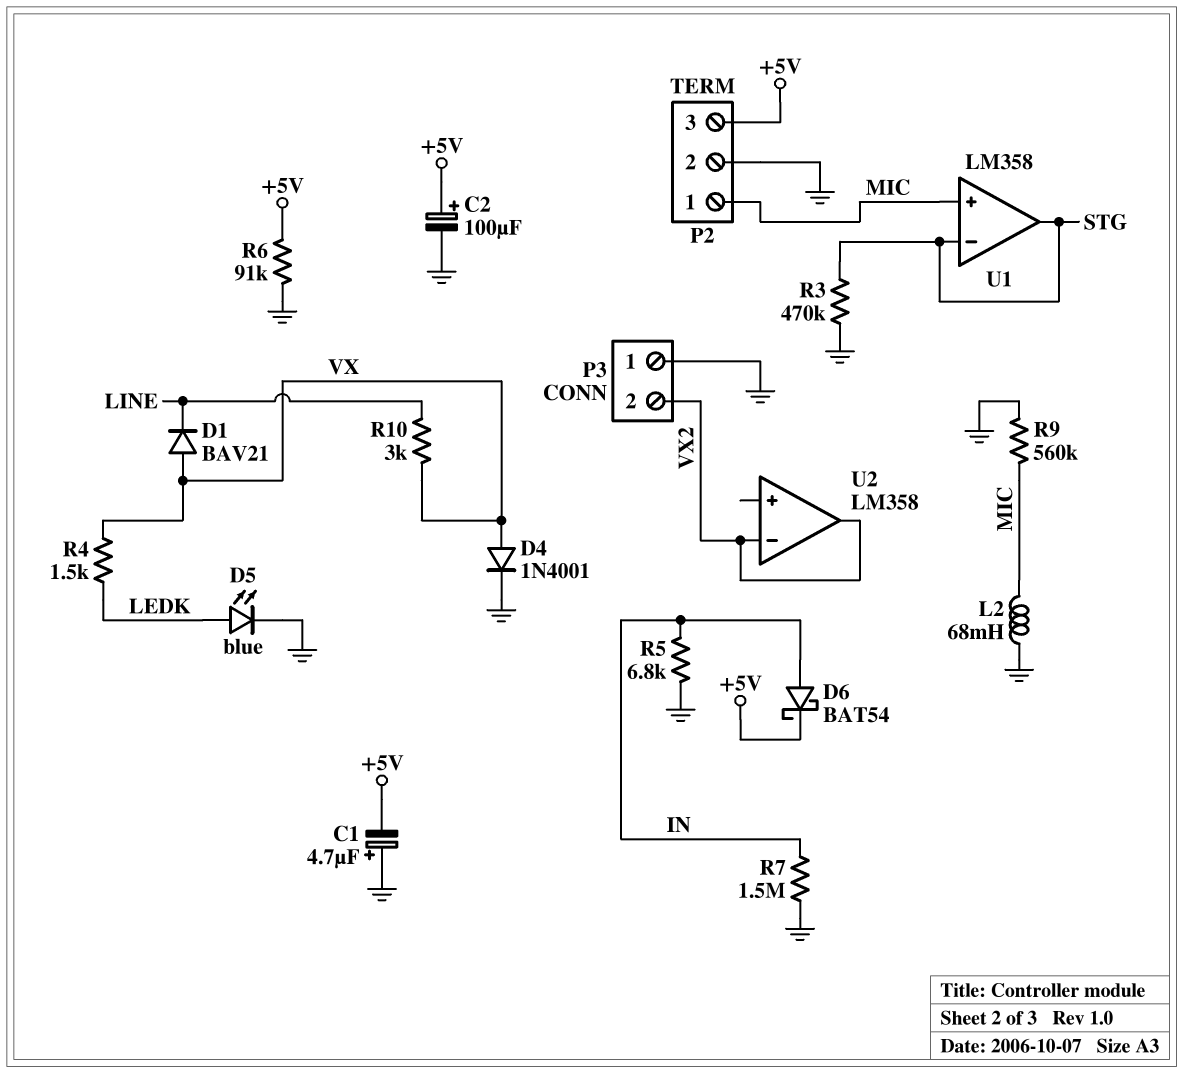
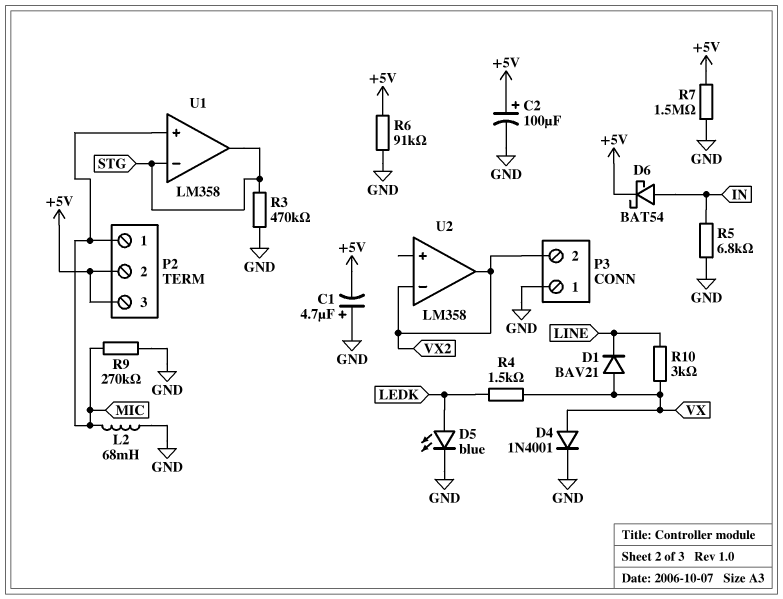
P2 pin 2: GND -> +5V
R7: 1.5M (GND, IN) -> 1.5M (+5V, GND)
R9: 560k (GND, MIC) -> 270k (GND, MIC)

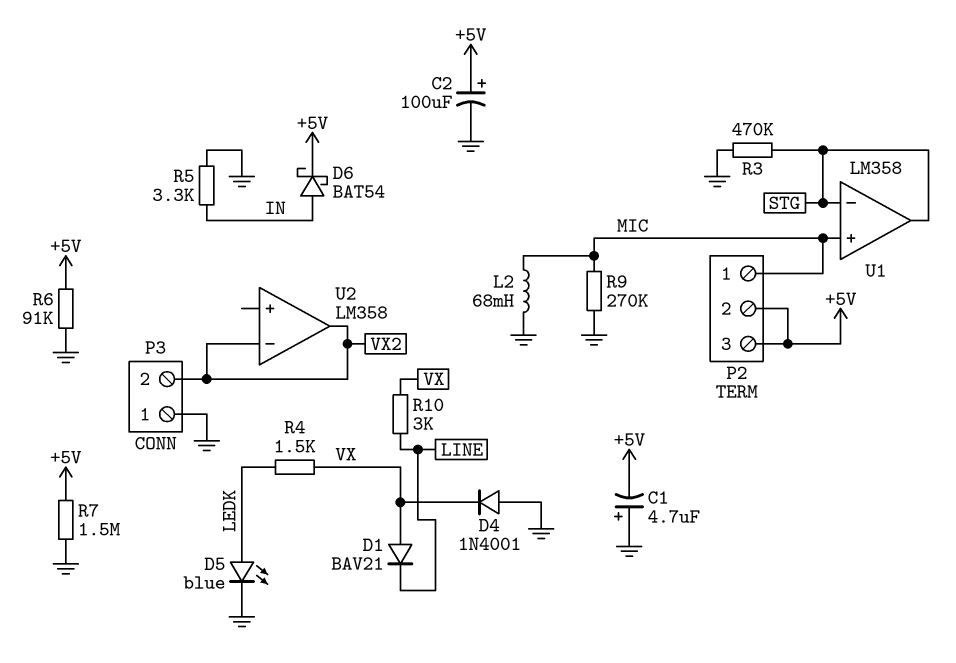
D4: diode 1N4001 (A VX, K GND) -> diode 1N4001 (A GND, K VX)
R5: 6.8k (GND, IN) -> 3.3k (GND, IN)

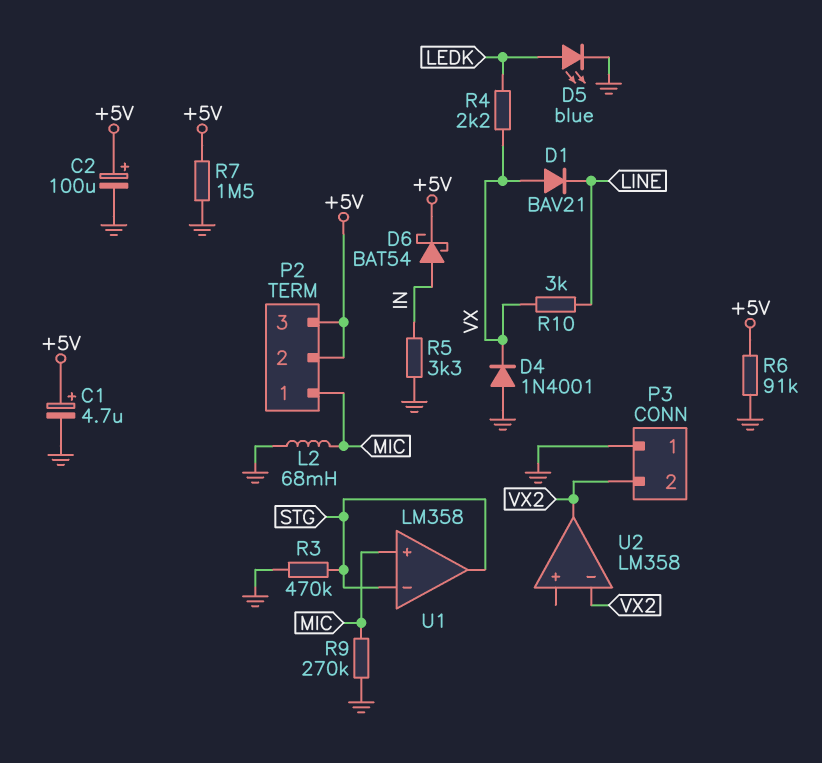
C1: 4.7uF (plus GND, minus +5V) -> 4.7uF (plus +5V, minus GND)
R4: 1.5k (LEDK, VX) -> 2.2k (LEDK, VX)

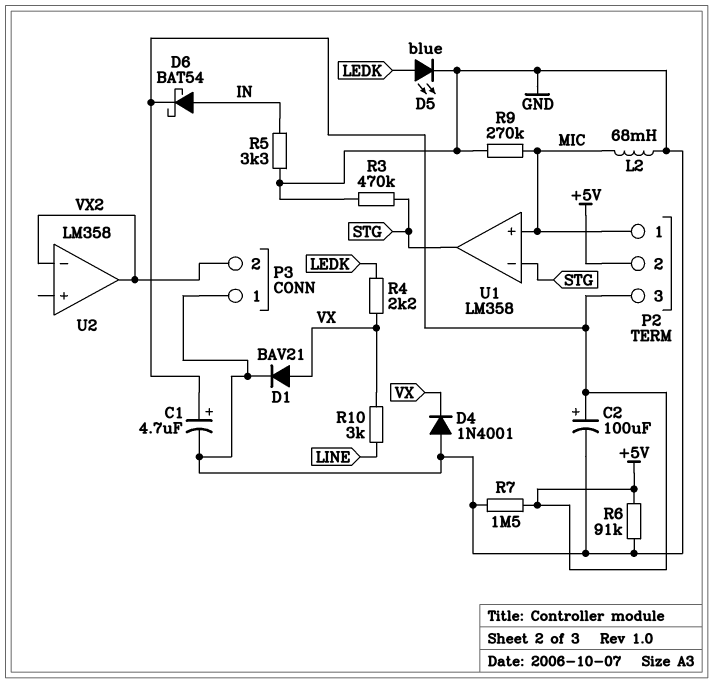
D1: diode BAV21 (A VX, K LINE) -> diode BAV21 (A VX, K GND)

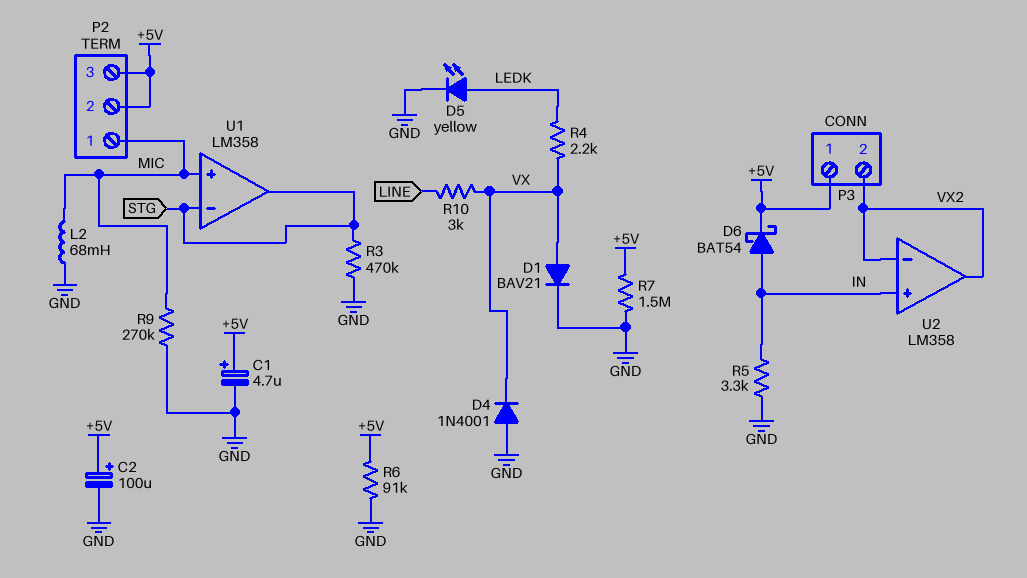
D5: LED blue (A LEDK, K GND) -> LED yellow (A LEDK, K GND)
P3 pin 1: GND -> +5V
U2 pin in+: none -> IN

